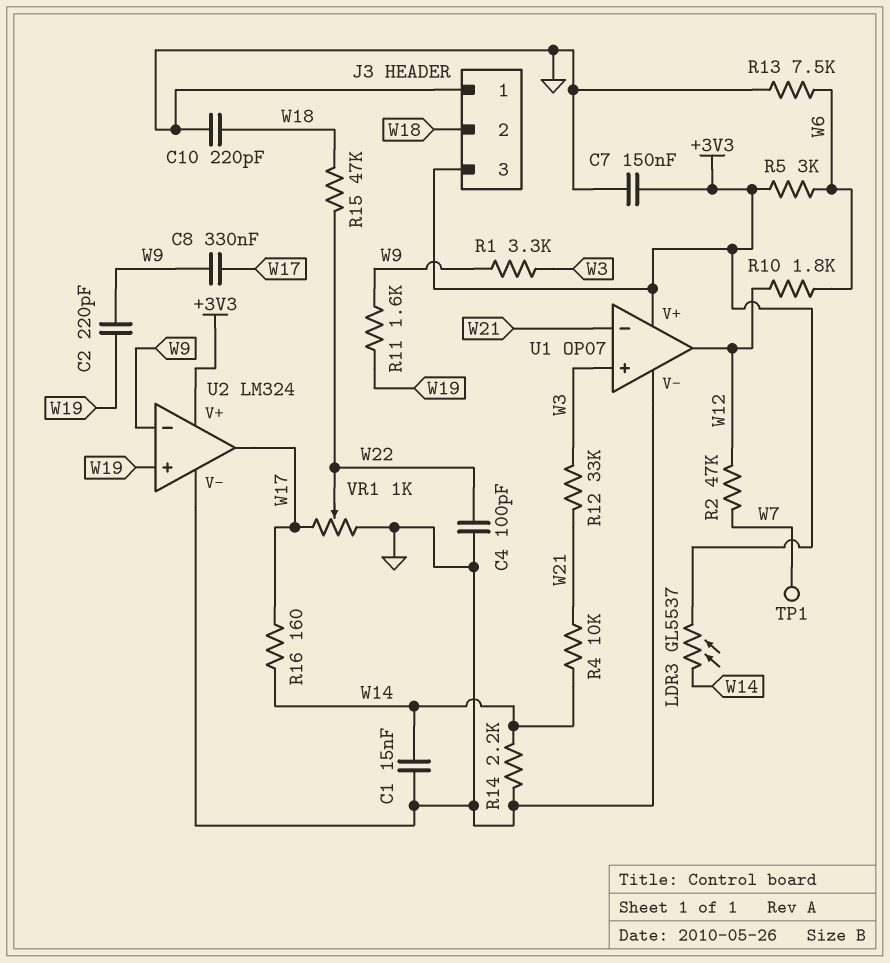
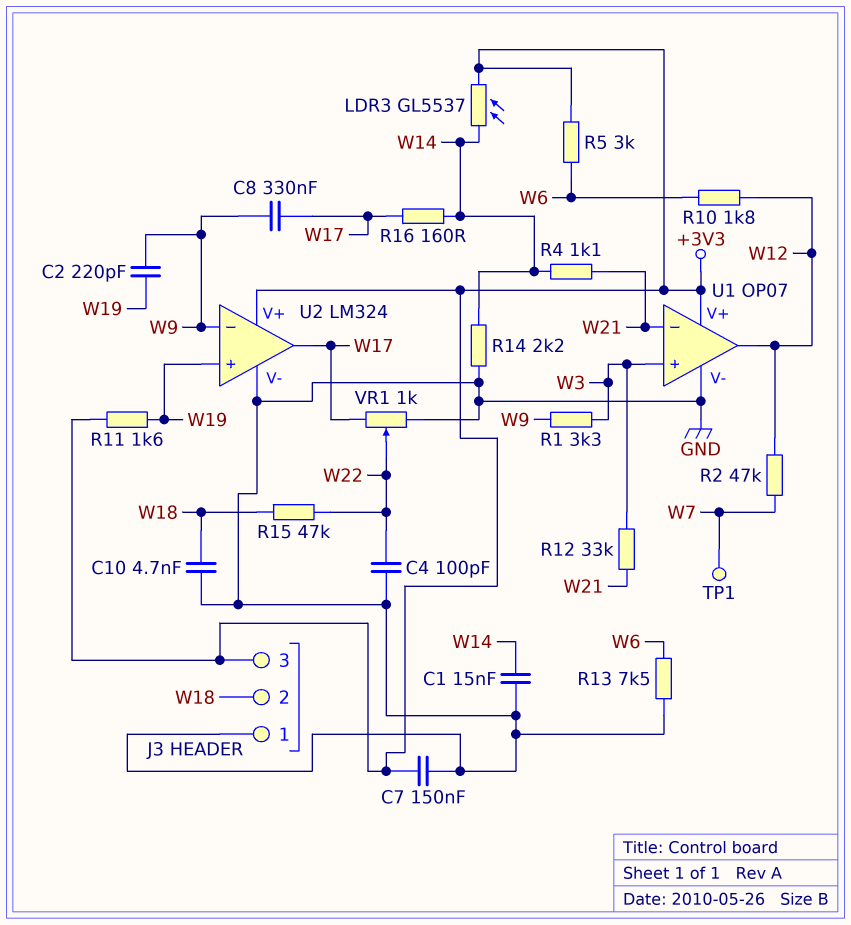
C10: 220pF (GND, W18) -> 4.7nF (GND, W18)
R4: 10k (W14, W21) -> 1.1k (W14, W21)
R11: 1.6k (W9, W19) -> 1.6k (+3V3, W19)

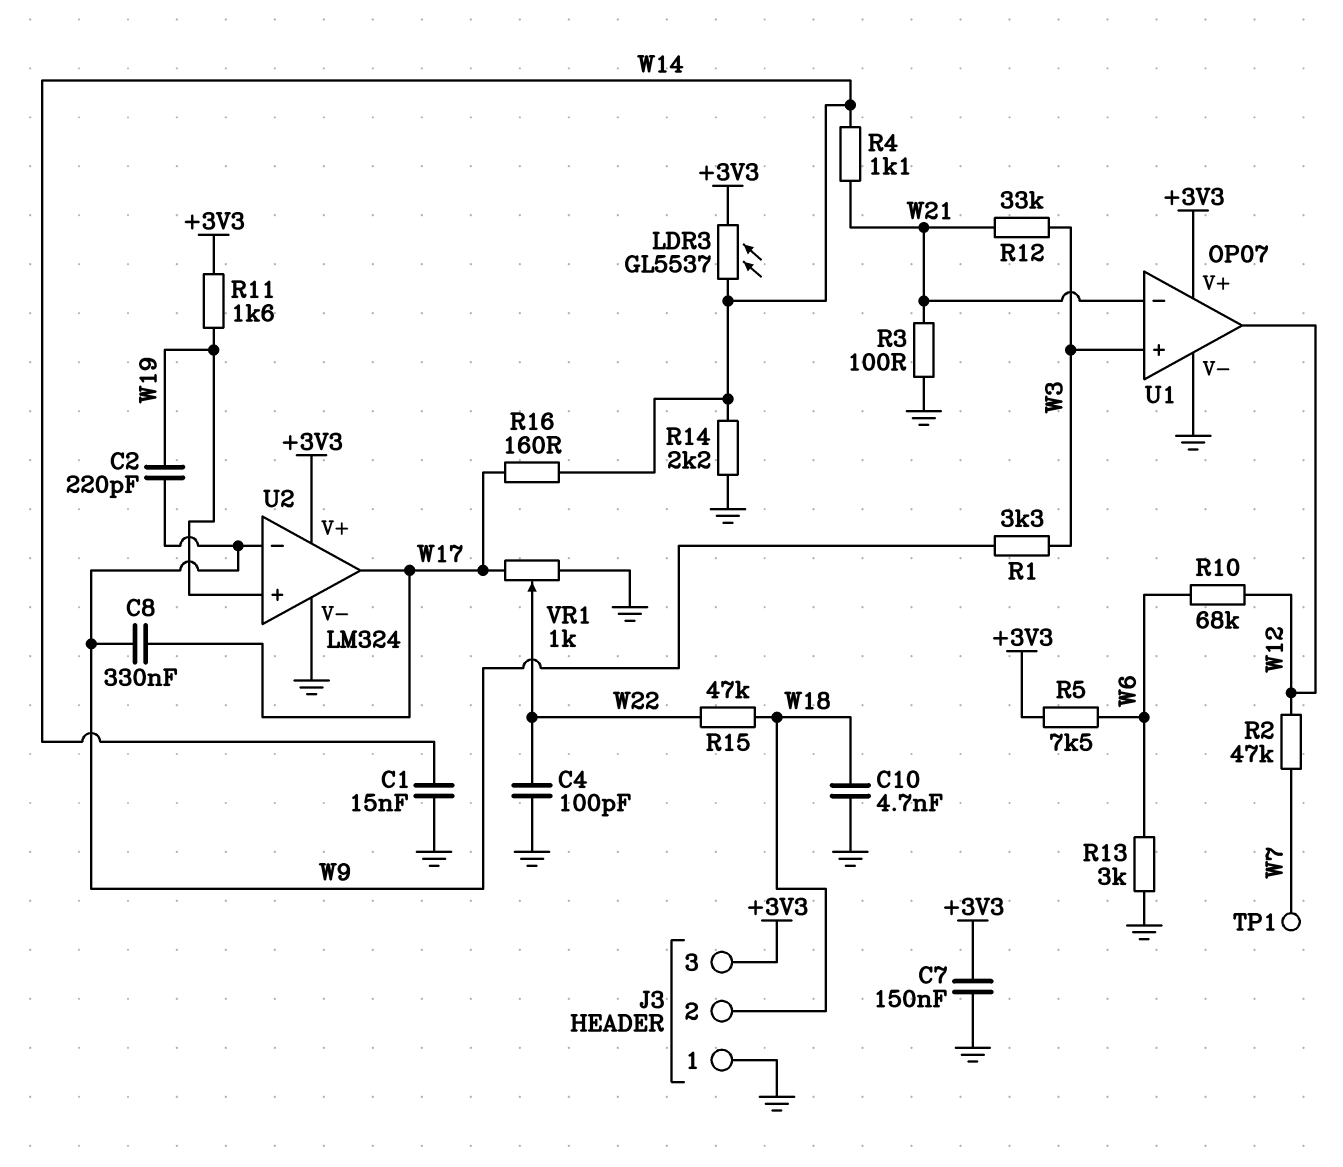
R3: none -> 100 (GND, W21)
R5: 3k (+3V3, W6) -> 7.5k (+3V3, W6)
R10: 1.8k (W6, W12) -> 68k (W6, W12)
R13: 7.5k (GND, W6) -> 3k (GND, W6)

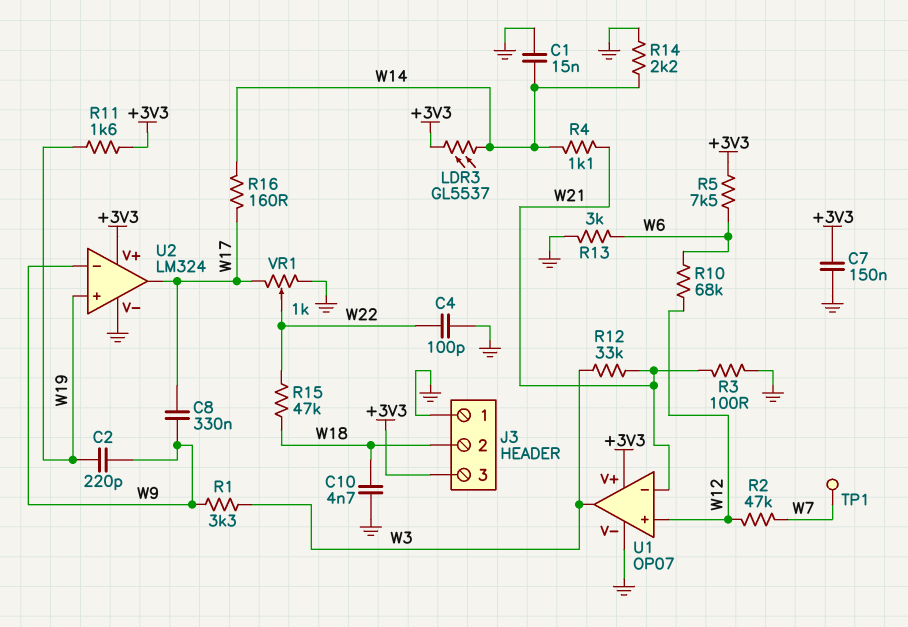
U1 pin in+: W3 -> W12
U1 pin out: W12 -> W3

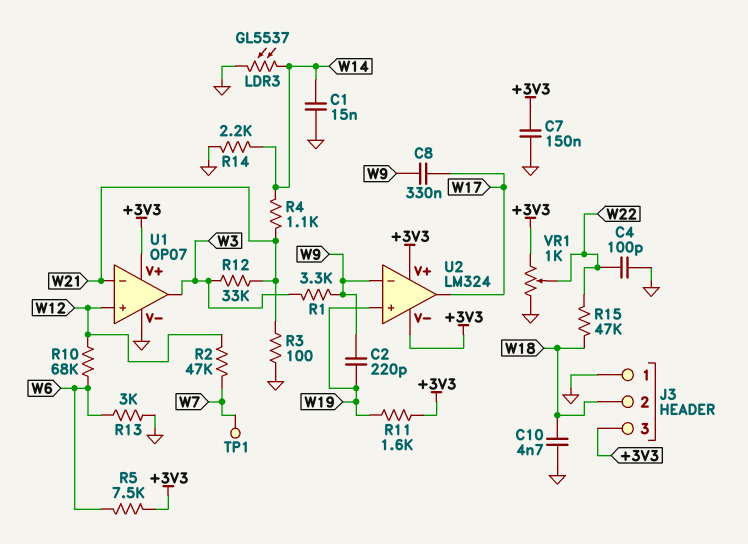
LDR3: GL5537 (+3V3, W14) -> GL5537 (GND, W14)
R16: 160 (W14, W17) -> none
U2 pin V-: GND -> +3V3
VR1: 1k (GND, W17, wiper W22) -> 1k (+3V3, GND, wiper W22)

